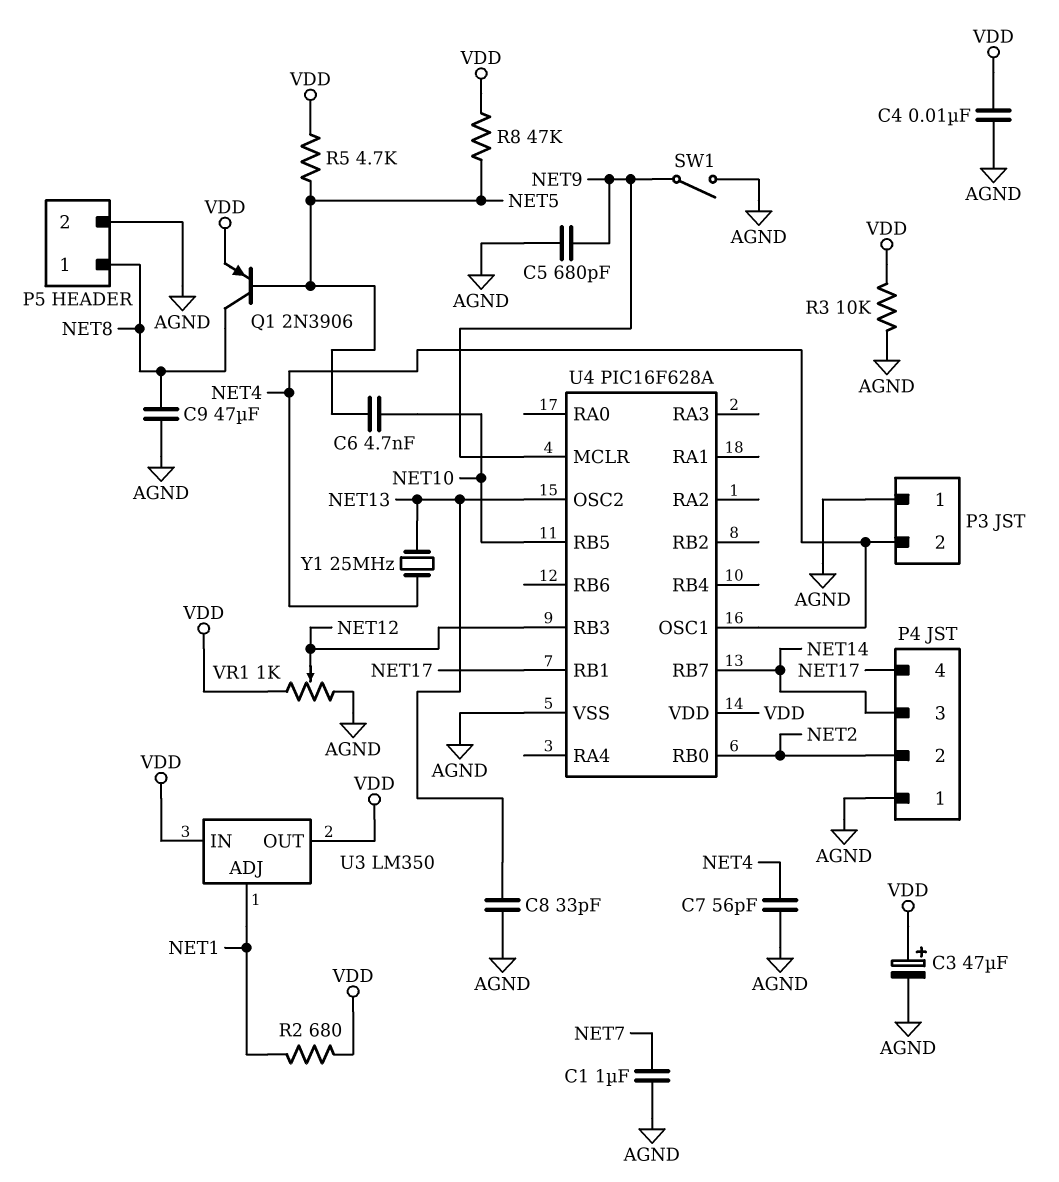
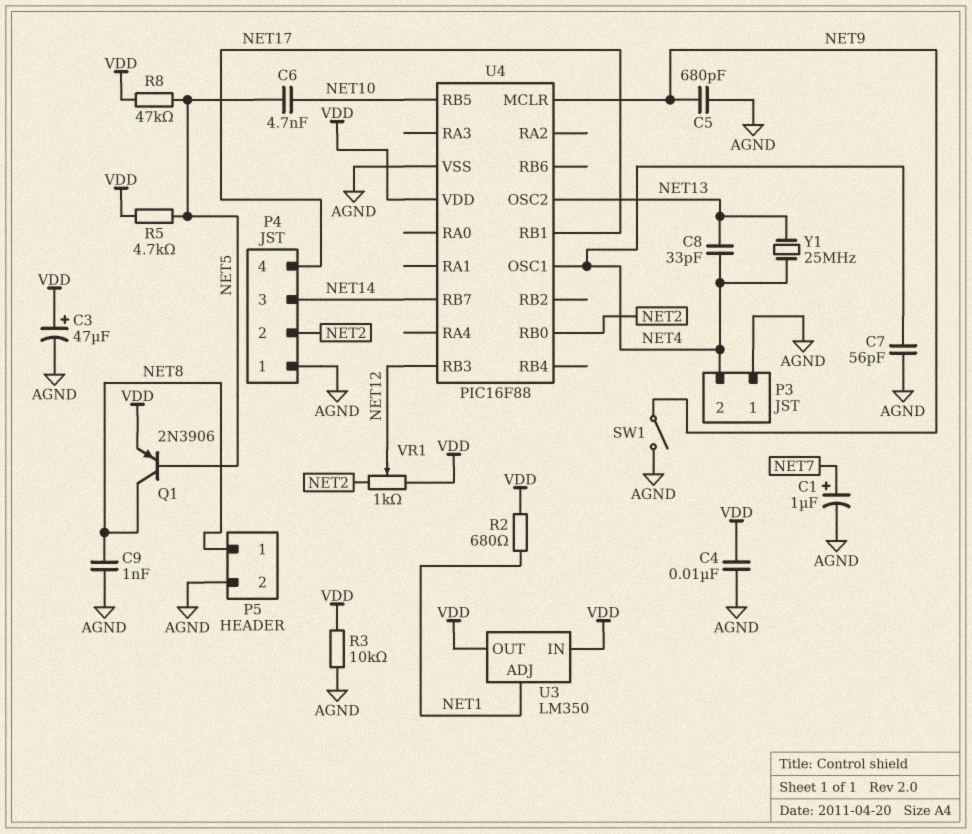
C1: 1uF (AGND, NET7) -> 1uF (plus NET7, minus AGND)
C8: 33pF (AGND, NET13) -> 33pF (NET4, NET13)
C9: 47uF (AGND, NET8) -> 1nF (AGND, NET8)
U4: PIC16F628A -> PIC16F88
VR1: 1k (AGND, VDD, wiper NET12) -> 1k (NET2, VDD, wiper NET12)

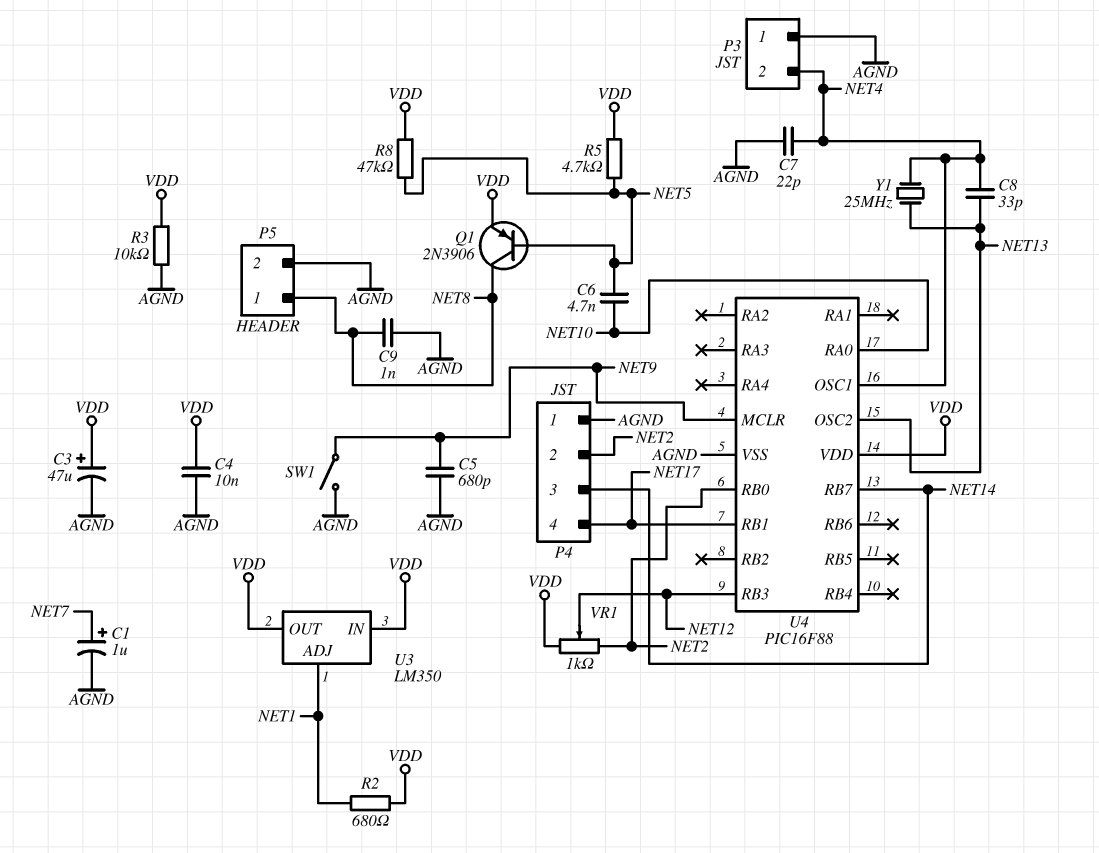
C7: 56pF (AGND, NET4) -> 22pF (AGND, NET4)
U4 pin RA0: none -> NET10
U4 pin RB5: NET10 -> none

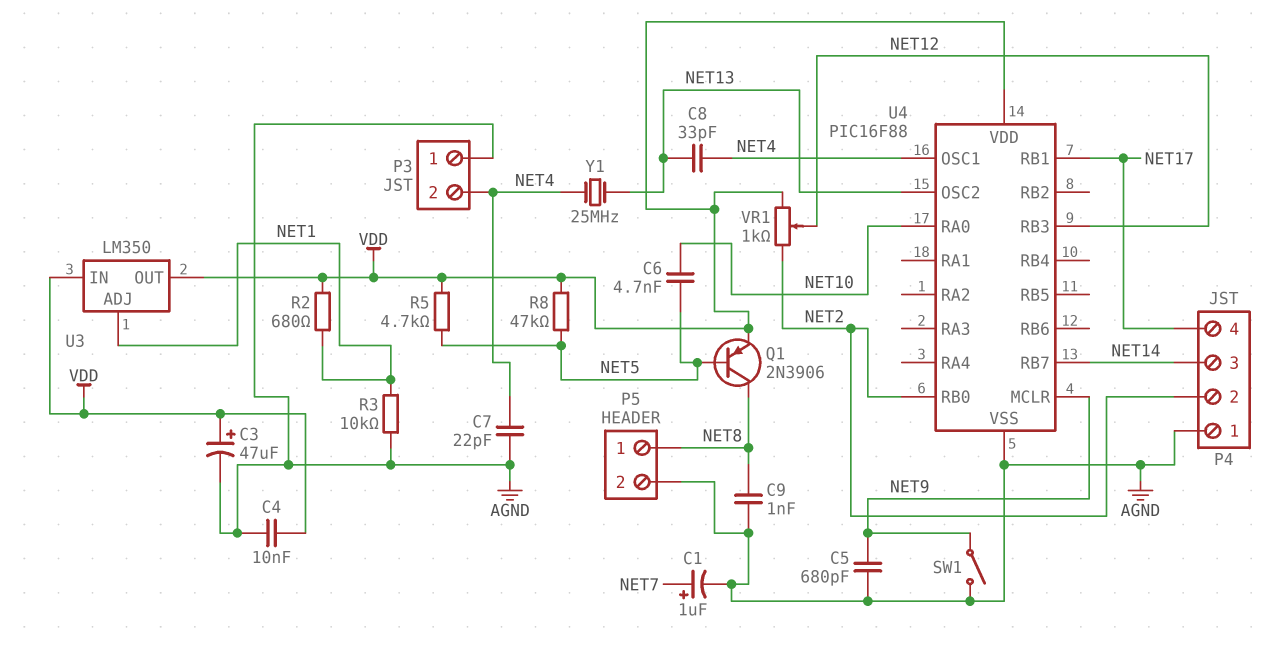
R3: 10k (AGND, VDD) -> 10k (AGND, NET1)

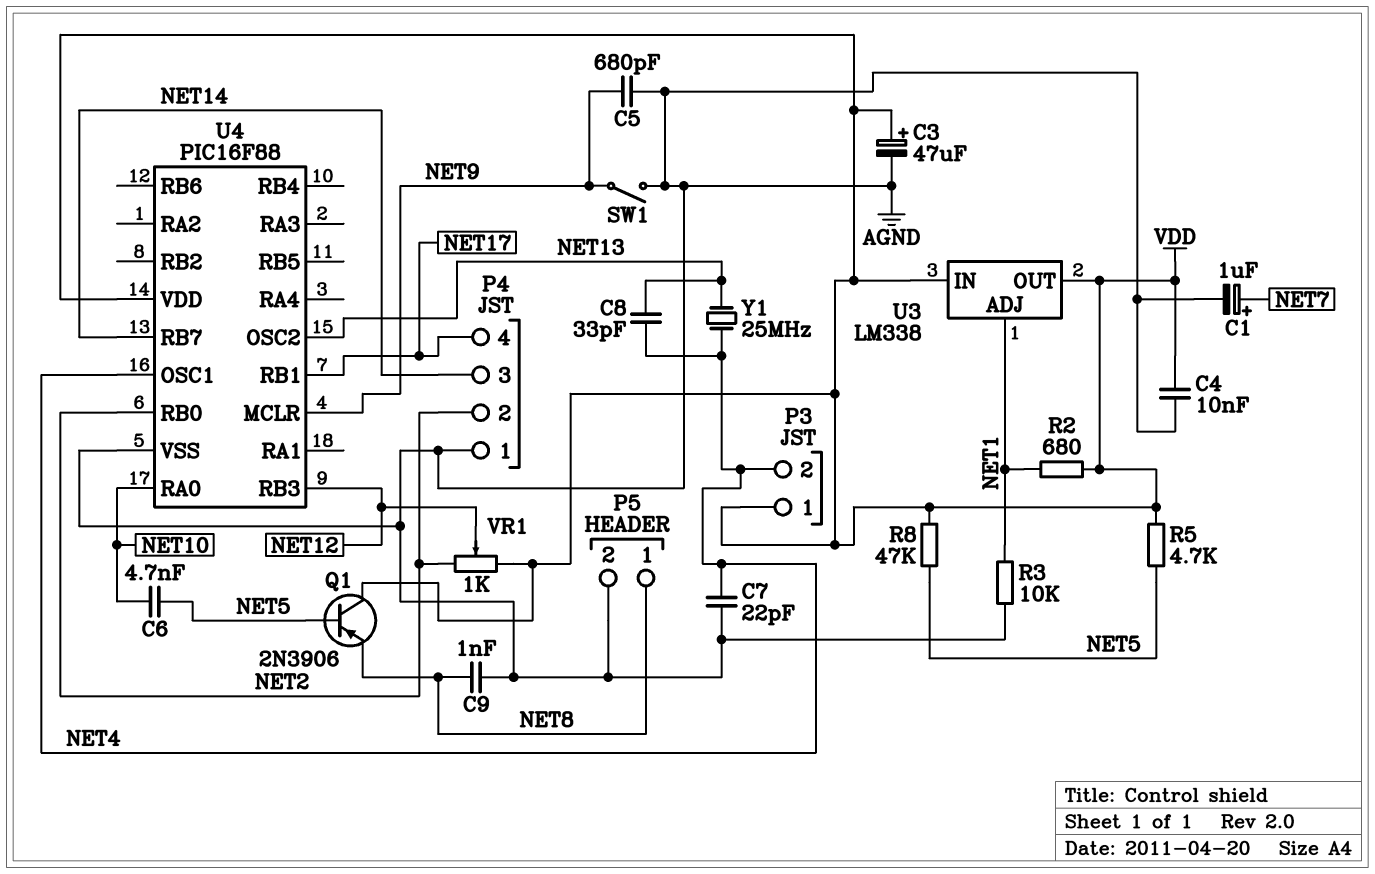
P3 pin 1: AGND -> VDD
Q1: PNP 2N3906 (B NET5, C NET8, E VDD) -> PNP 2N3906 (B NET5, C VDD, E NET8)
U3: LM350 -> LM338

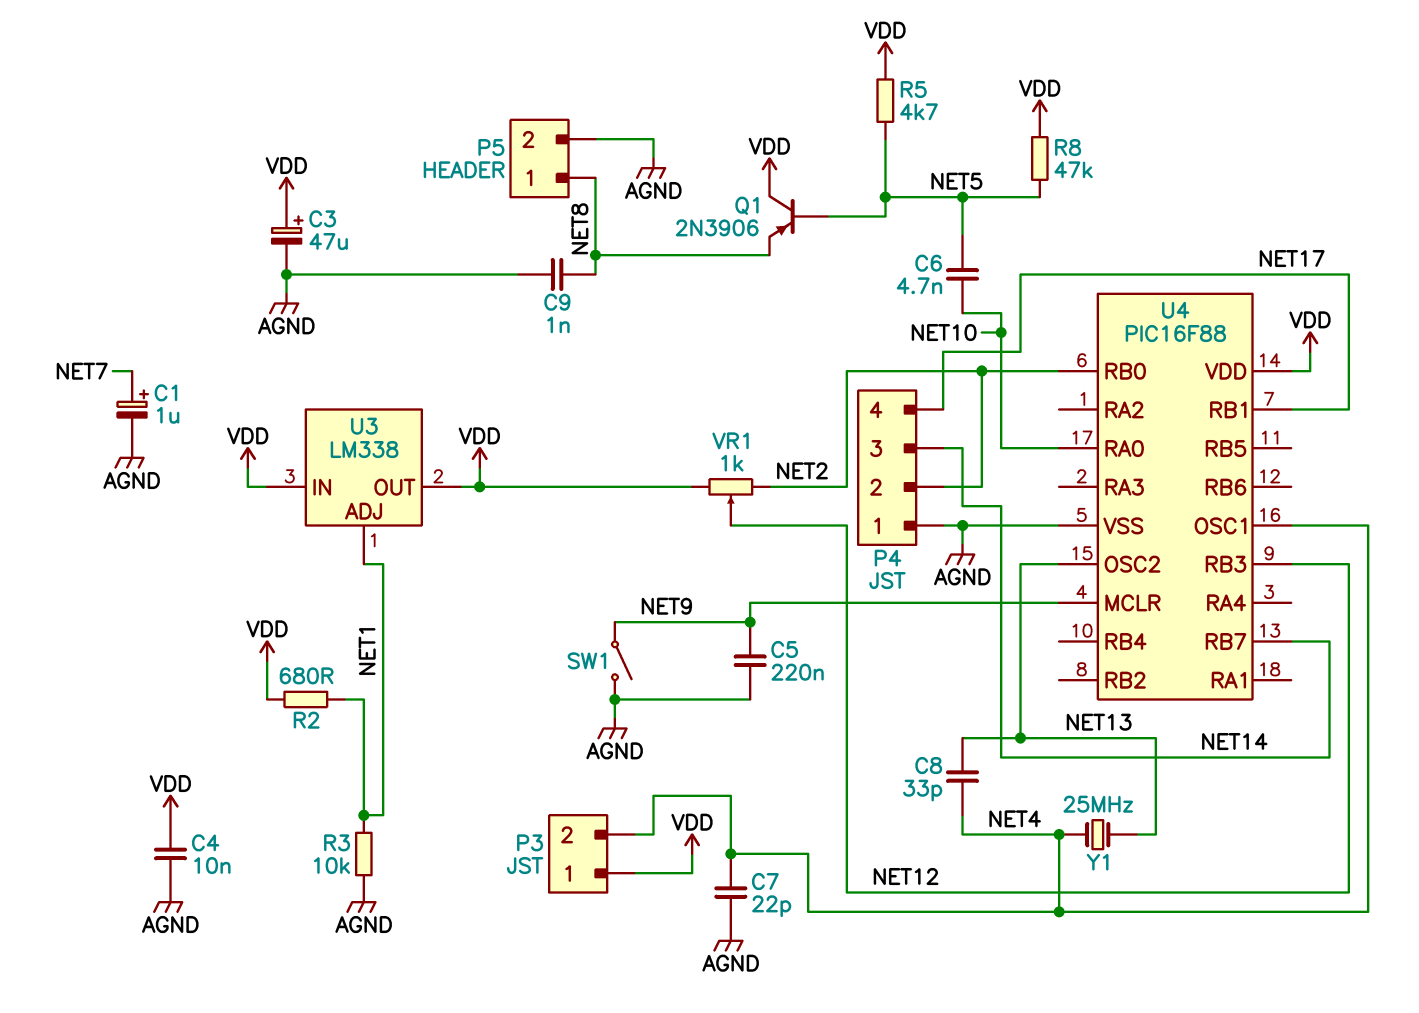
C5: 680pF (AGND, NET9) -> 220nF (AGND, NET9)

